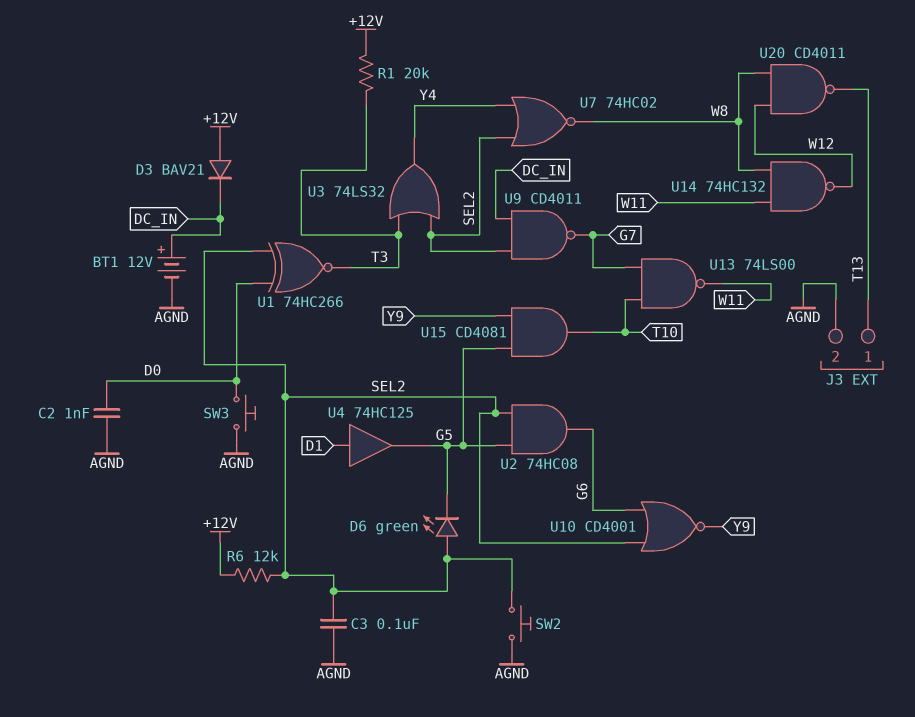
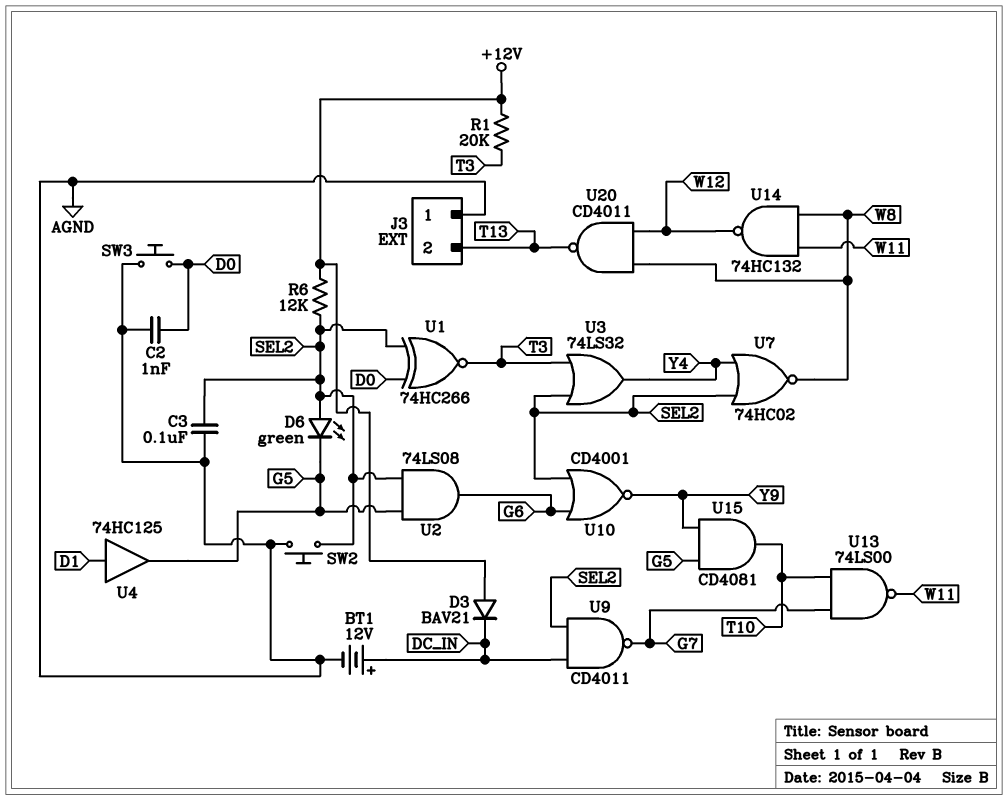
J3 pin 1: T13 -> AGND
J3 pin 2: AGND -> T13
U2: AND 74HC08 (in G5, in SEL2, out G6) -> AND 74LS08 (in G5, in SEL2, out G6)

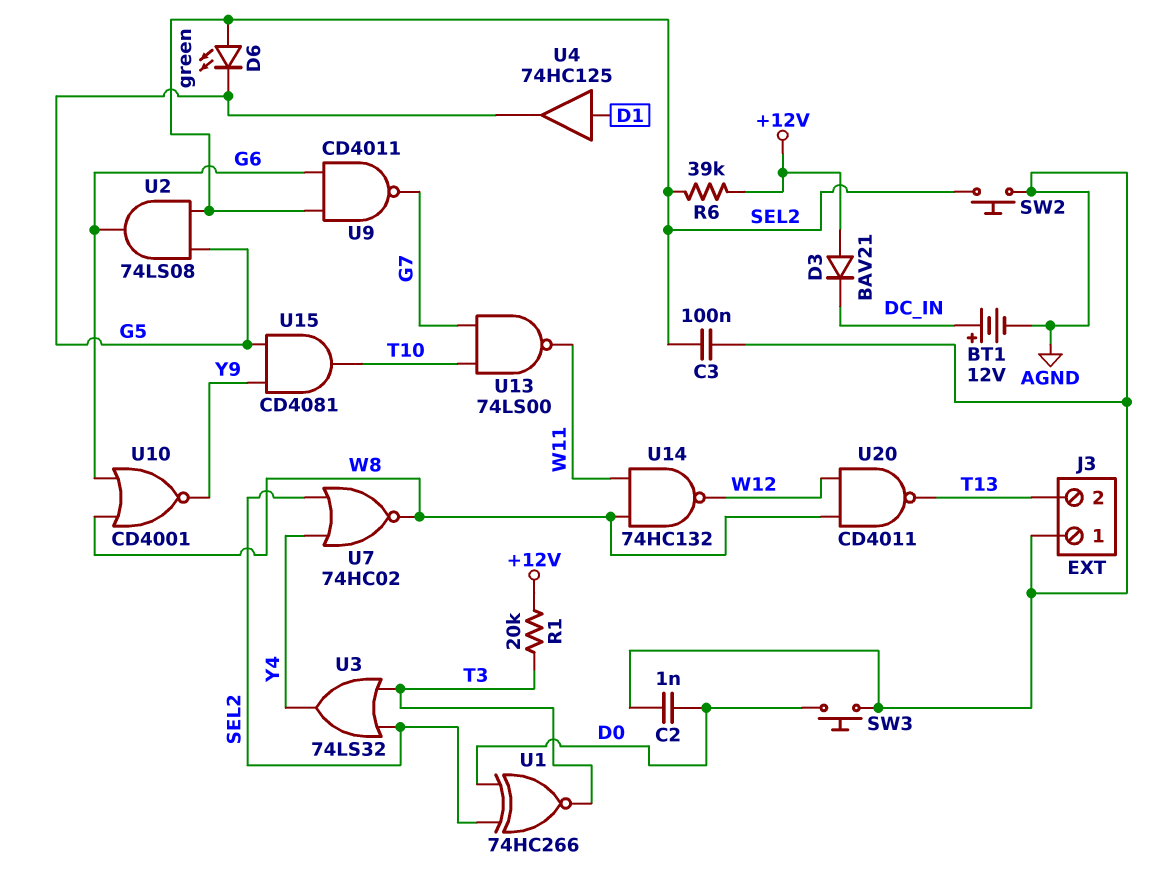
R6: 12k (+12V, SEL2) -> 39k (+12V, SEL2)
U9: NAND CD4011 (in DC_IN, in SEL2, out G7) -> NAND CD4011 (in G6, in SEL2, out G7)
U10: NOR CD4001 (in G6, in SEL2, out Y9) -> NOR CD4001 (in G6, in W8, out Y9)

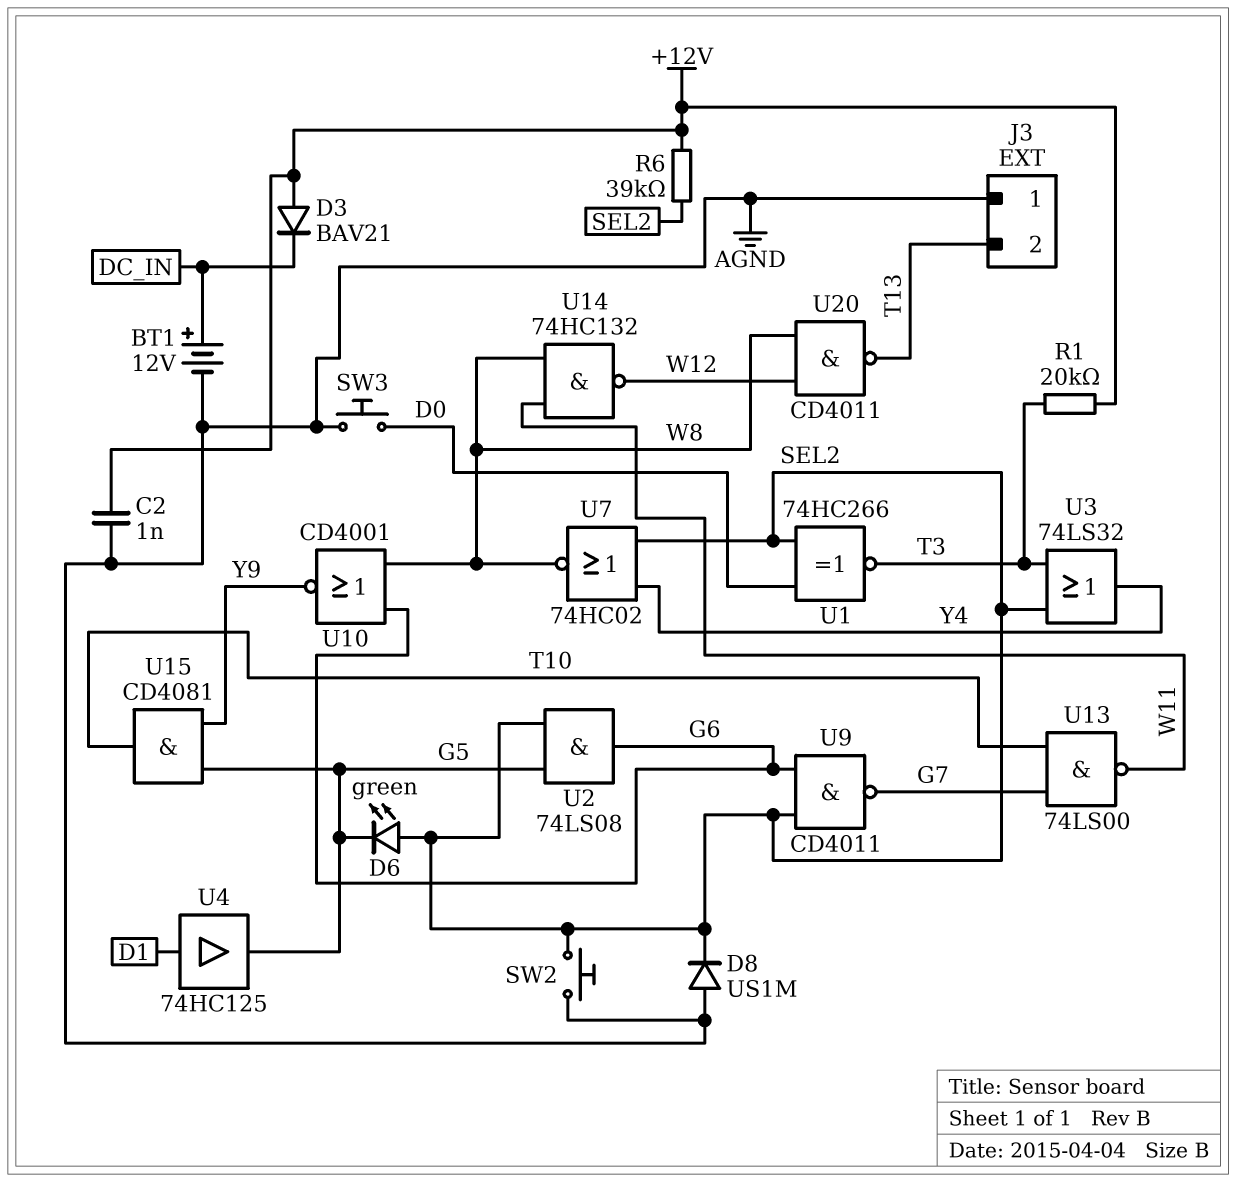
C2: 1nF (AGND, D0) -> 1nF (+12V, AGND)
C3: 100nF (AGND, SEL2) -> none
D8: none -> diode US1M (A AGND, K SEL2)

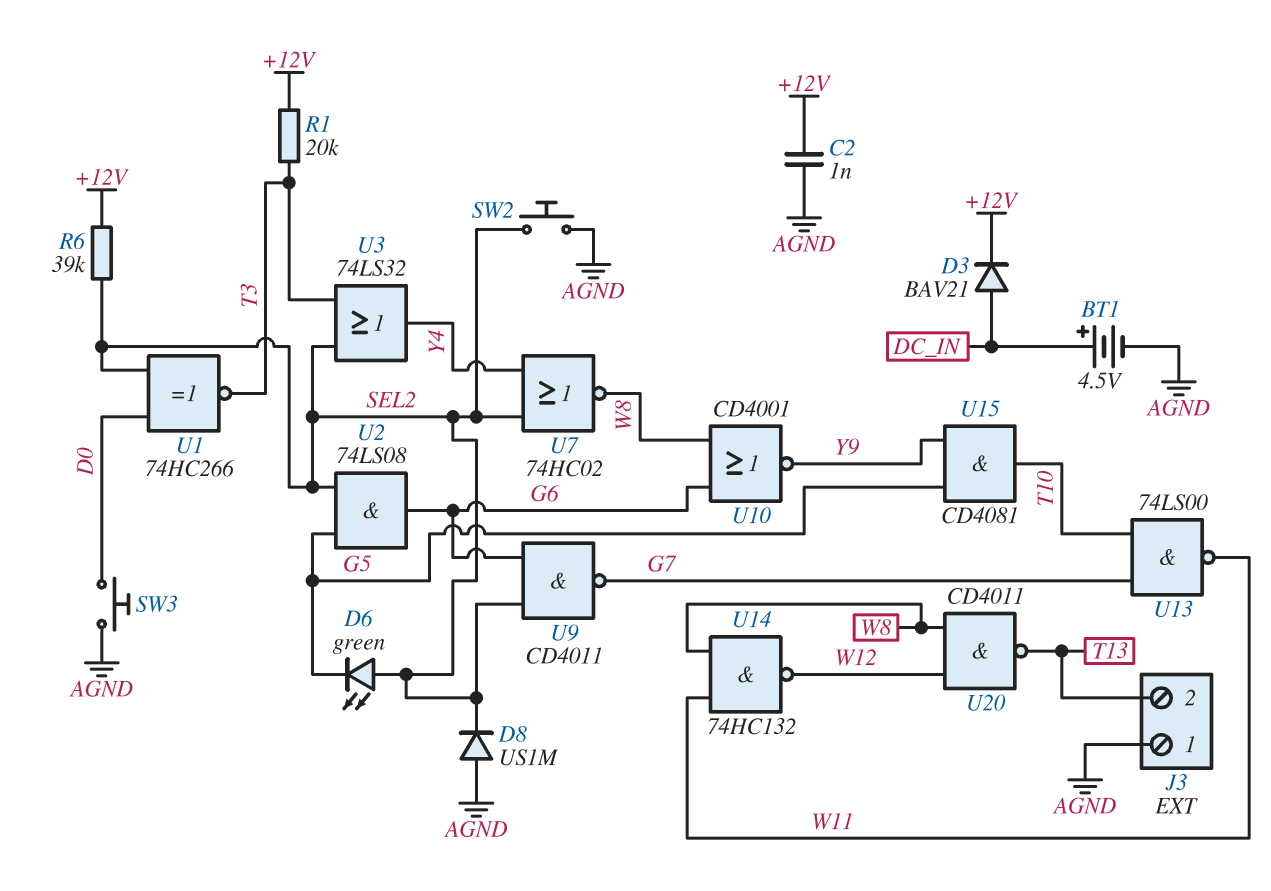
BT1: 12V (plus DC_IN, minus AGND) -> 4.5V (plus DC_IN, minus AGND)
D3: diode BAV21 (A +12V, K DC_IN) -> diode BAV21 (A DC_IN, K +12V)
U4: buffer 74HC125 (in D1, out G5) -> none

